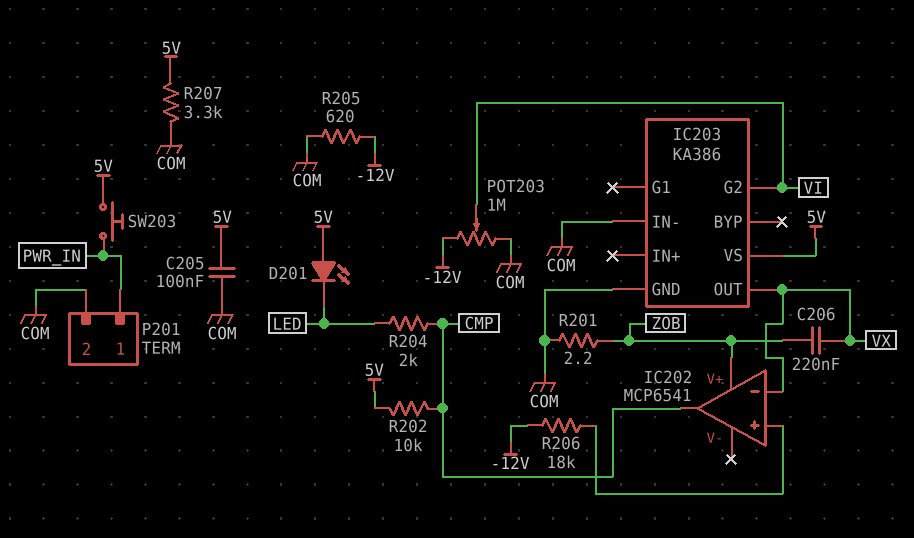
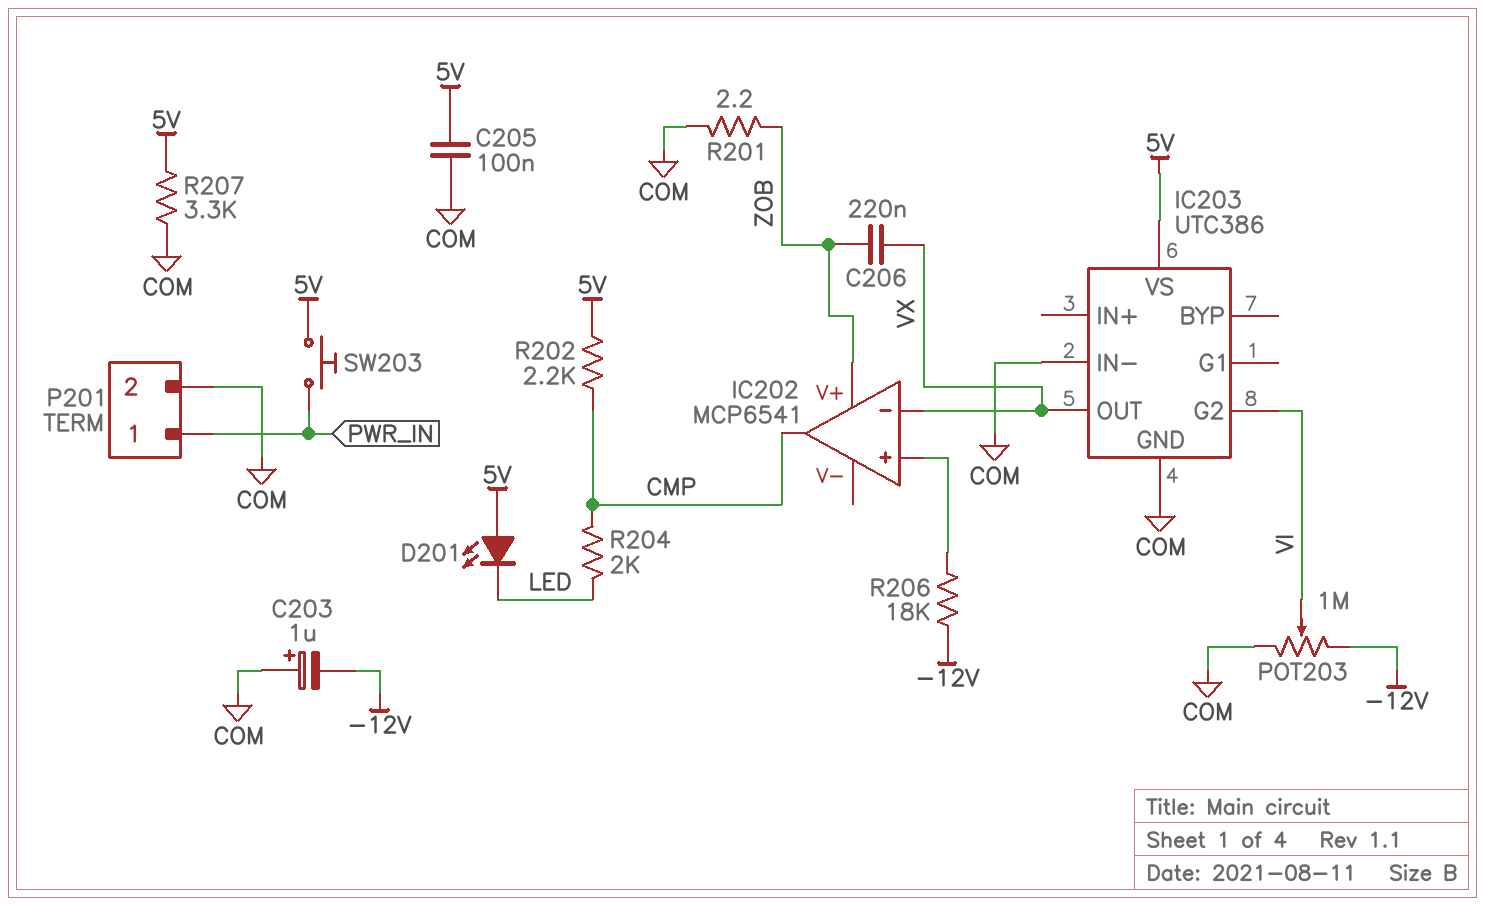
C203: none -> 1uF (plus COM, minus -12V)
IC203: KA386 -> UTC386
R202: 10k (5V, CMP) -> 2.2k (5V, CMP)
R205: 620 (-12V, COM) -> none

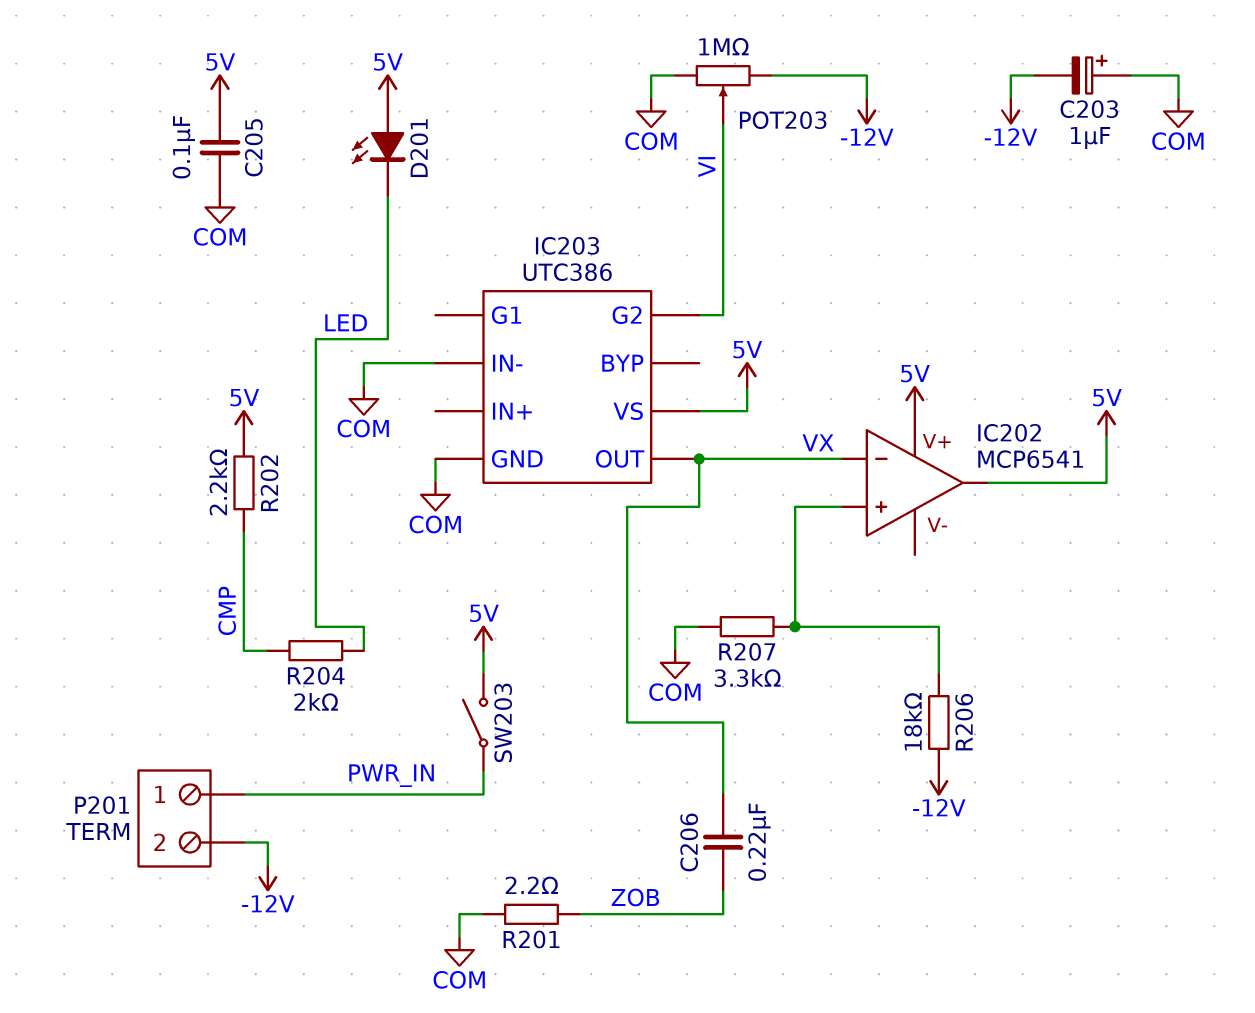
IC202 pin V+: ZOB -> 5V
IC202 pin out: CMP -> 5V
P201 pin 2: COM -> -12V
R207: 3.3k (5V, COM) -> 3.3k (COM, IC202/in+)
SW203: button (5V, PWR_IN) -> switch (5V, PWR_IN)

